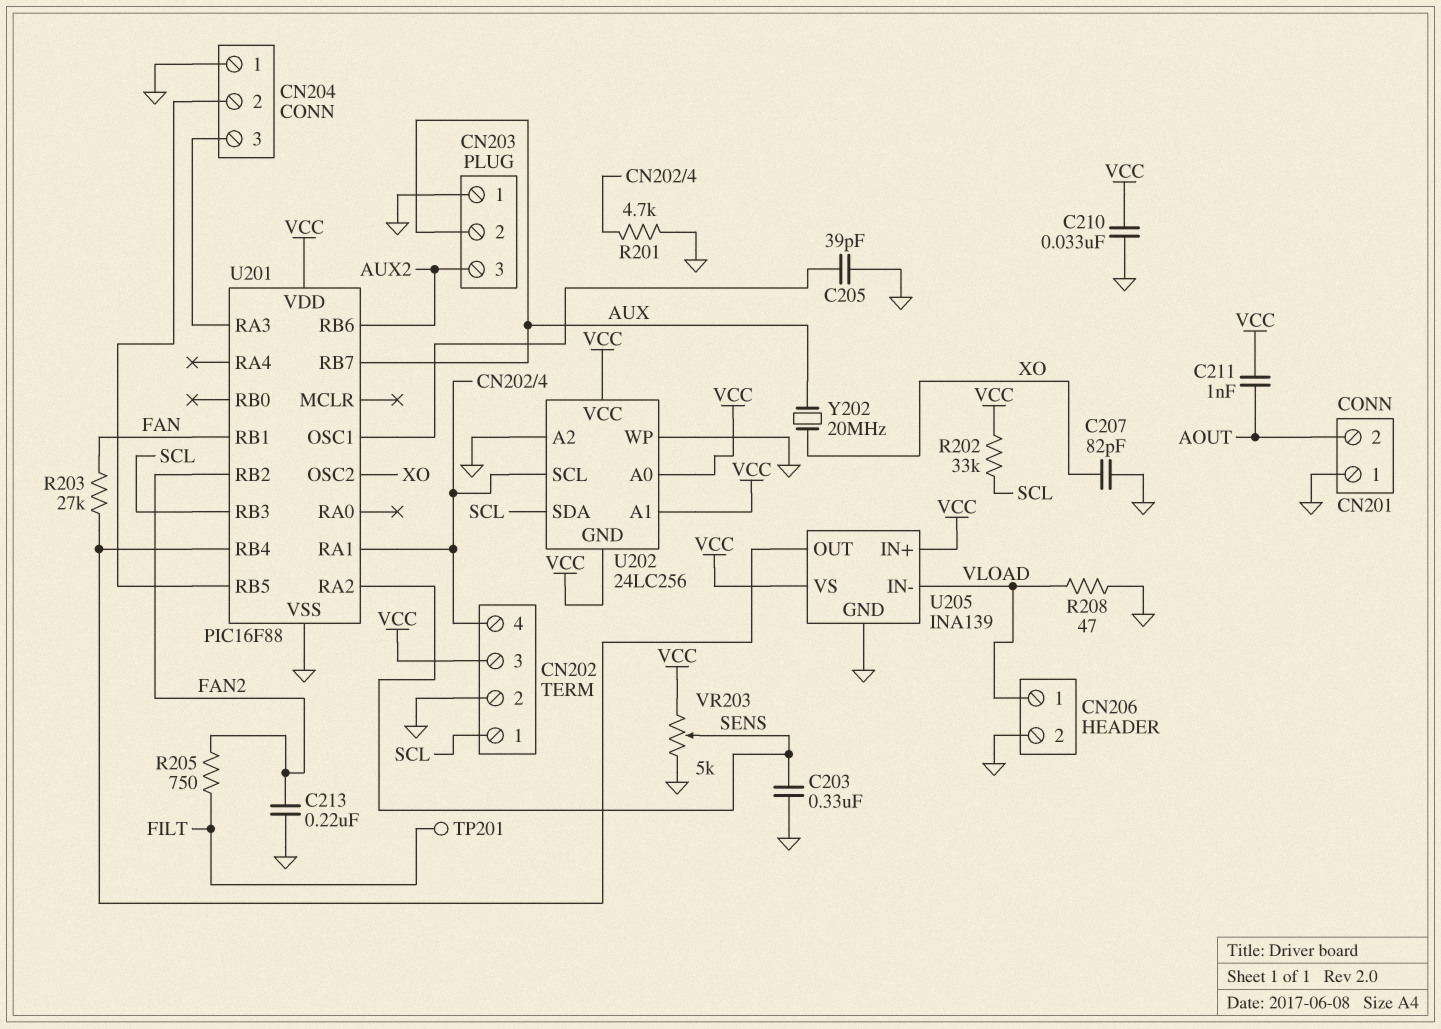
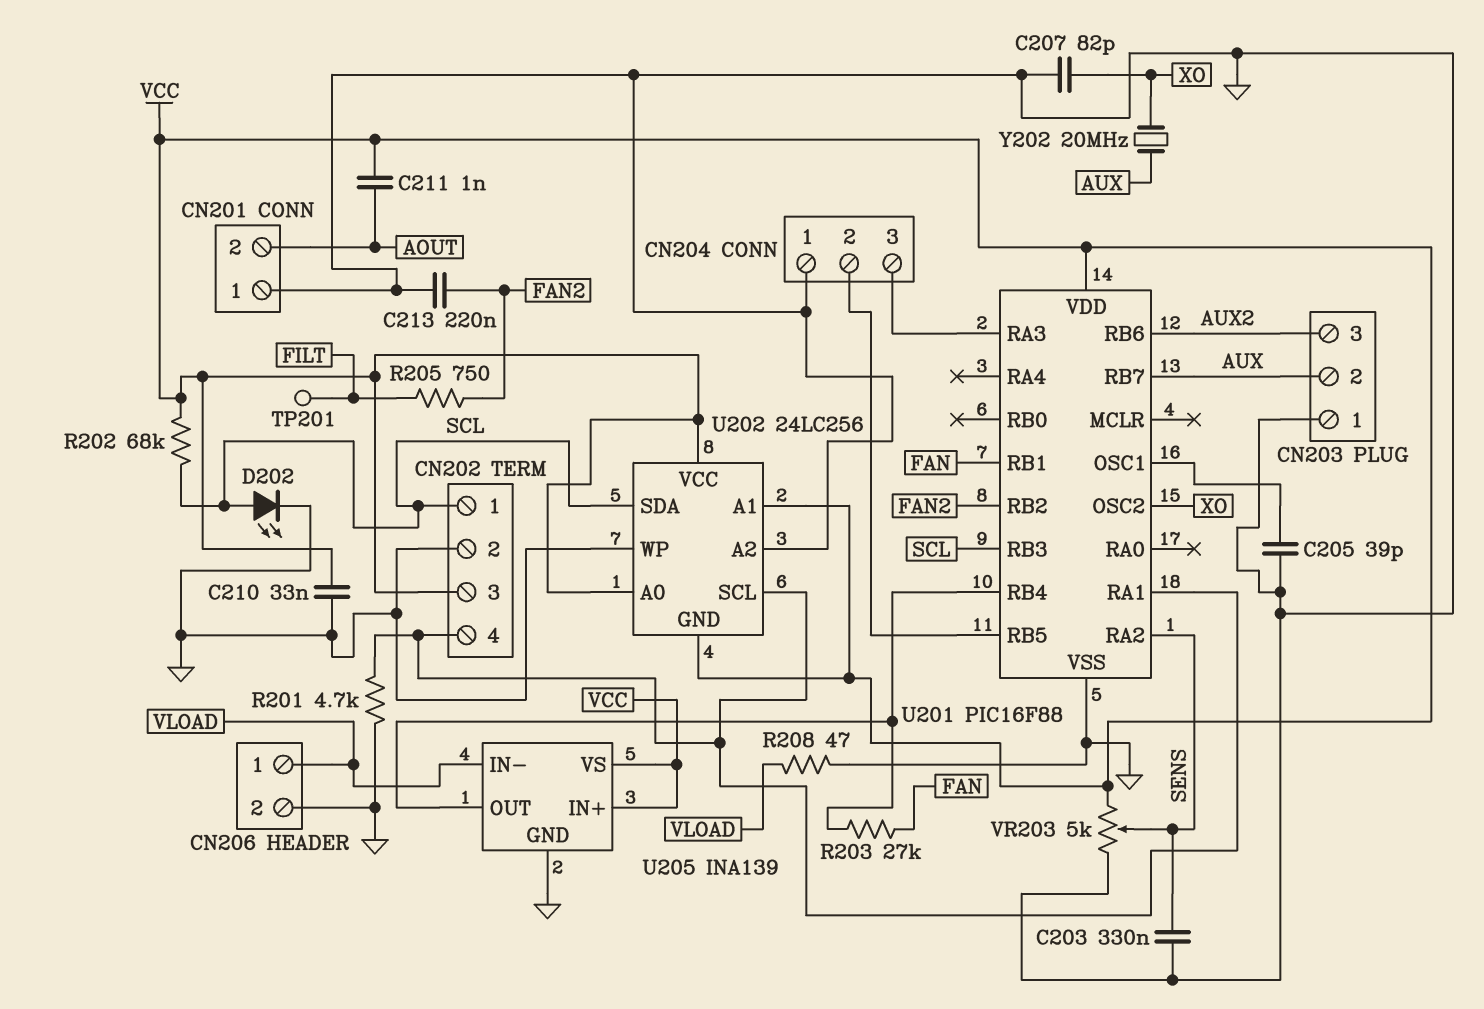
D202: none -> LED (A SCL, K GND)
R202: 33k (SCL, VCC) -> 68k (SCL, VCC)

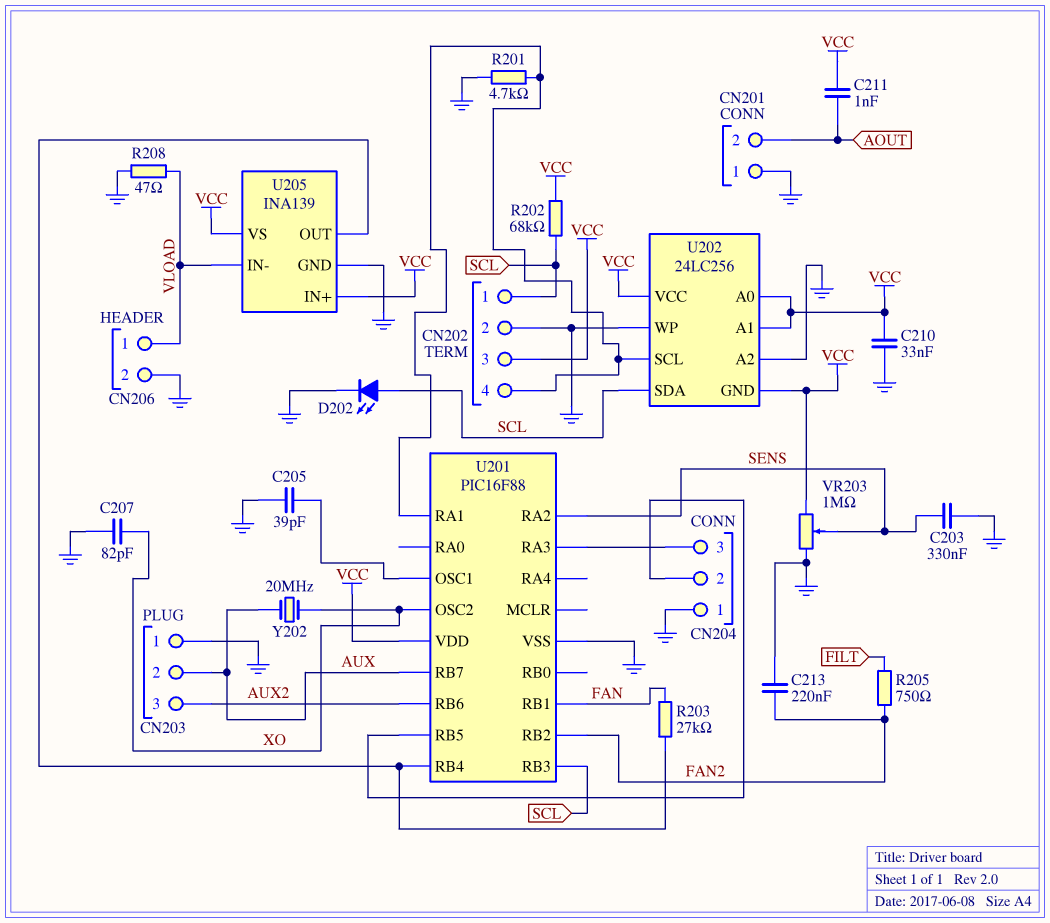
TP201: test point (FILT) -> none
VR203: 5k (GND, VCC, wiper SENS) -> 1M (GND, VCC, wiper SENS)

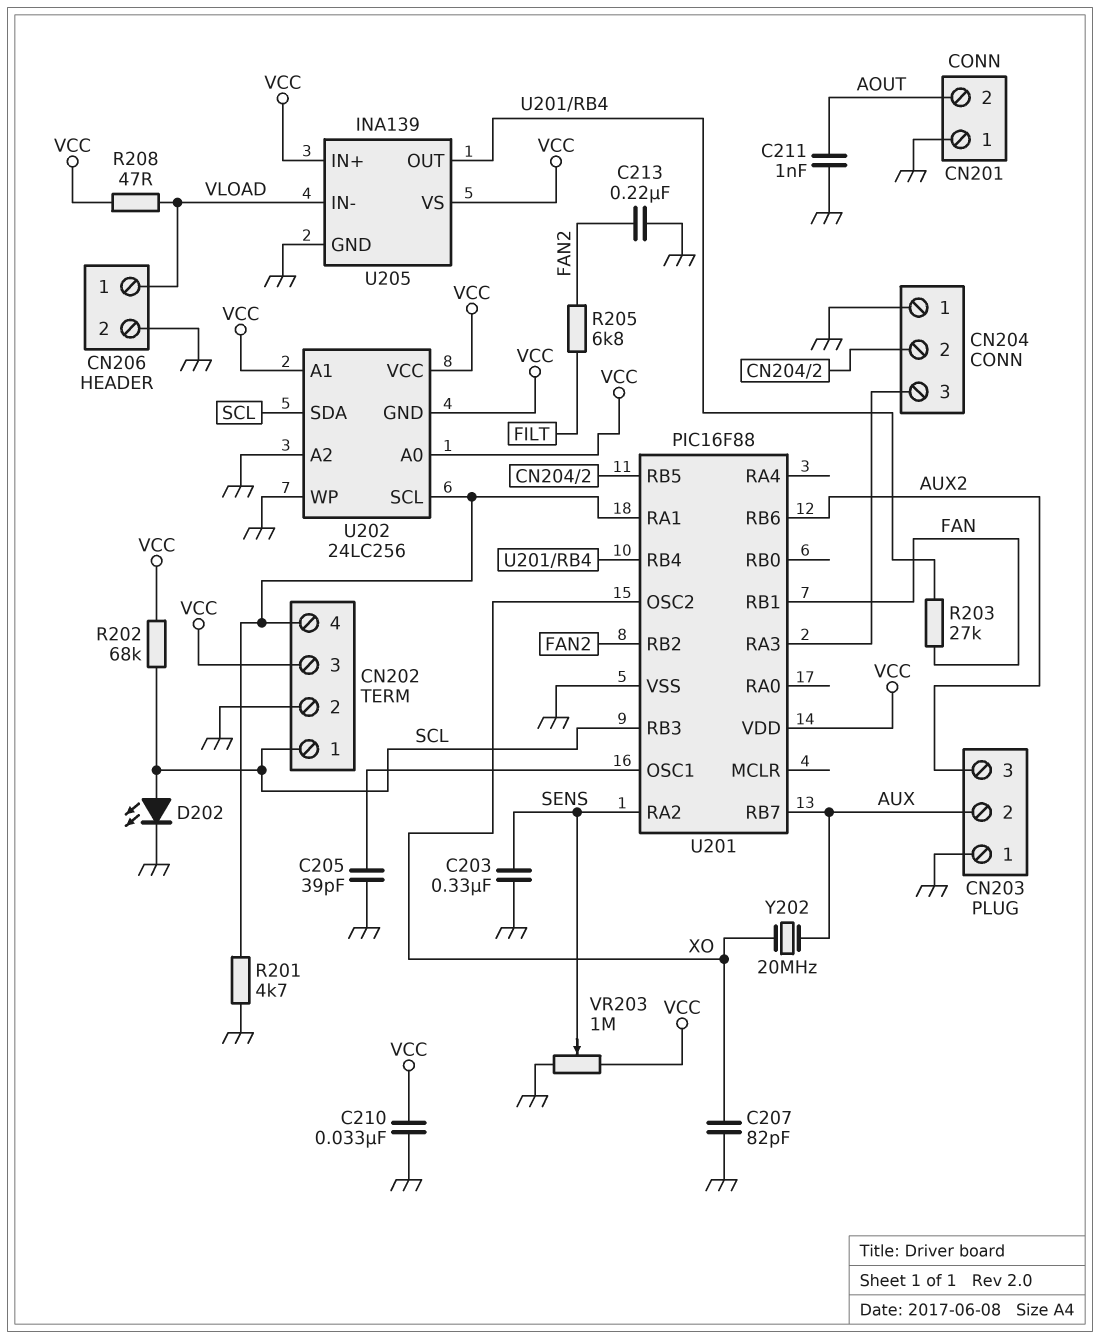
C211: 1nF (AOUT, VCC) -> 1nF (AOUT, GND)
R205: 750 (FAN2, FILT) -> 6.8k (FAN2, FILT)
R208: 47 (GND, VLOAD) -> 47 (VCC, VLOAD)

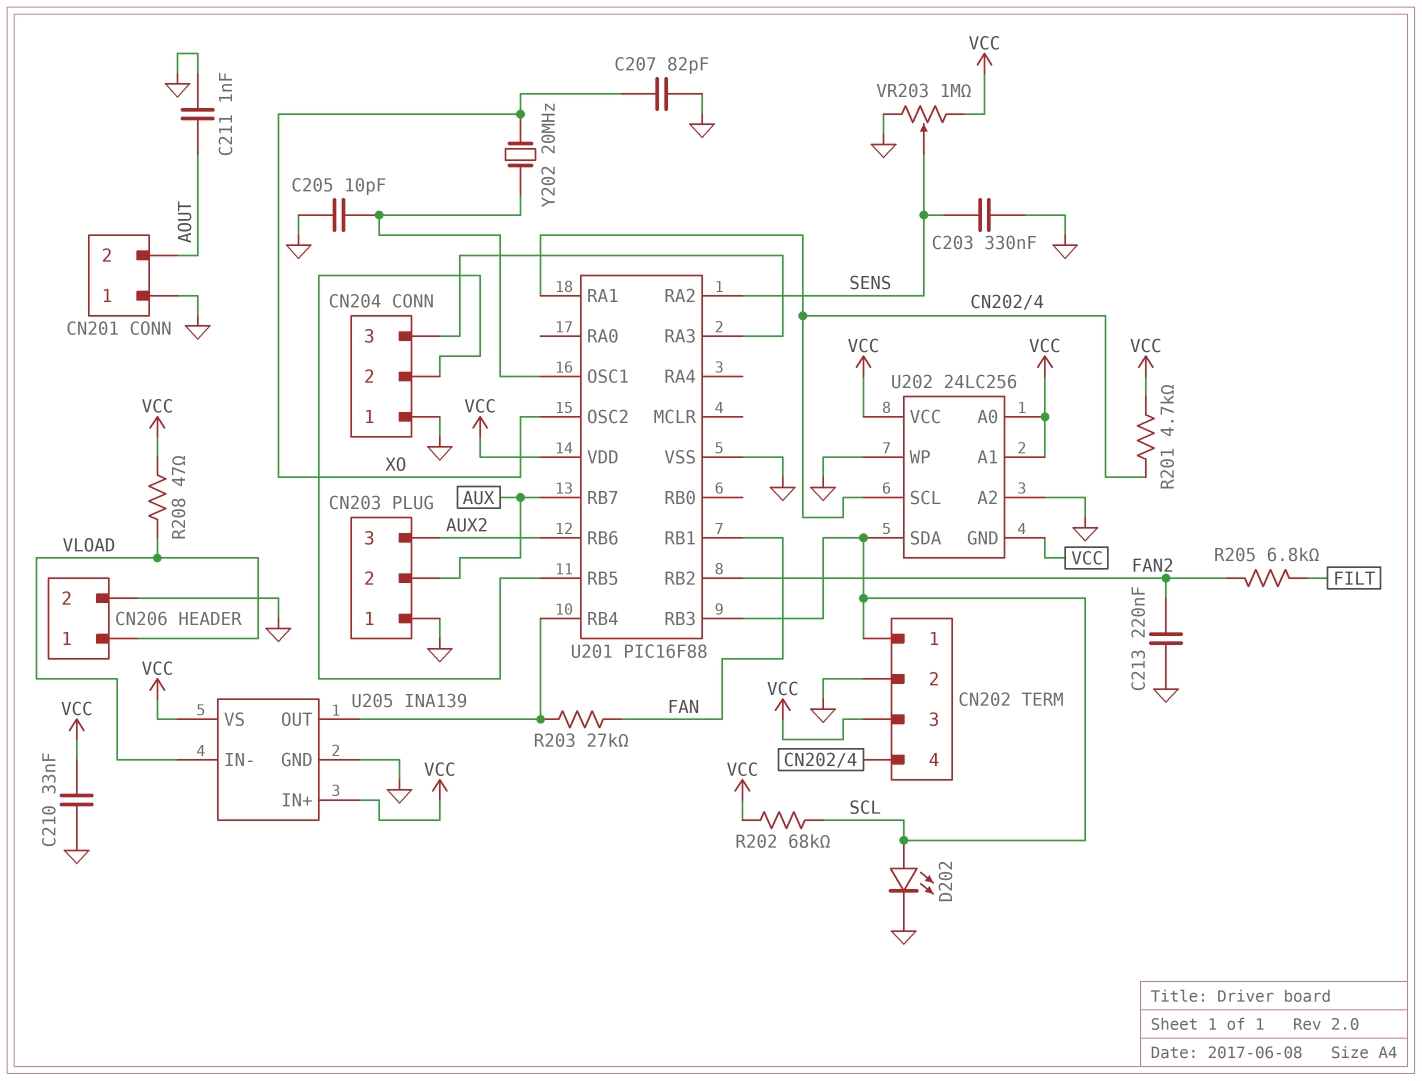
C205: 39pF (GND, U201/OSC1) -> 10pF (GND, U201/OSC1)
R201: 4.7k (CN202/4, GND) -> 4.7k (CN202/4, VCC)
Y202: 20MHz (AUX, XO) -> 20MHz (U201/OSC1, XO)

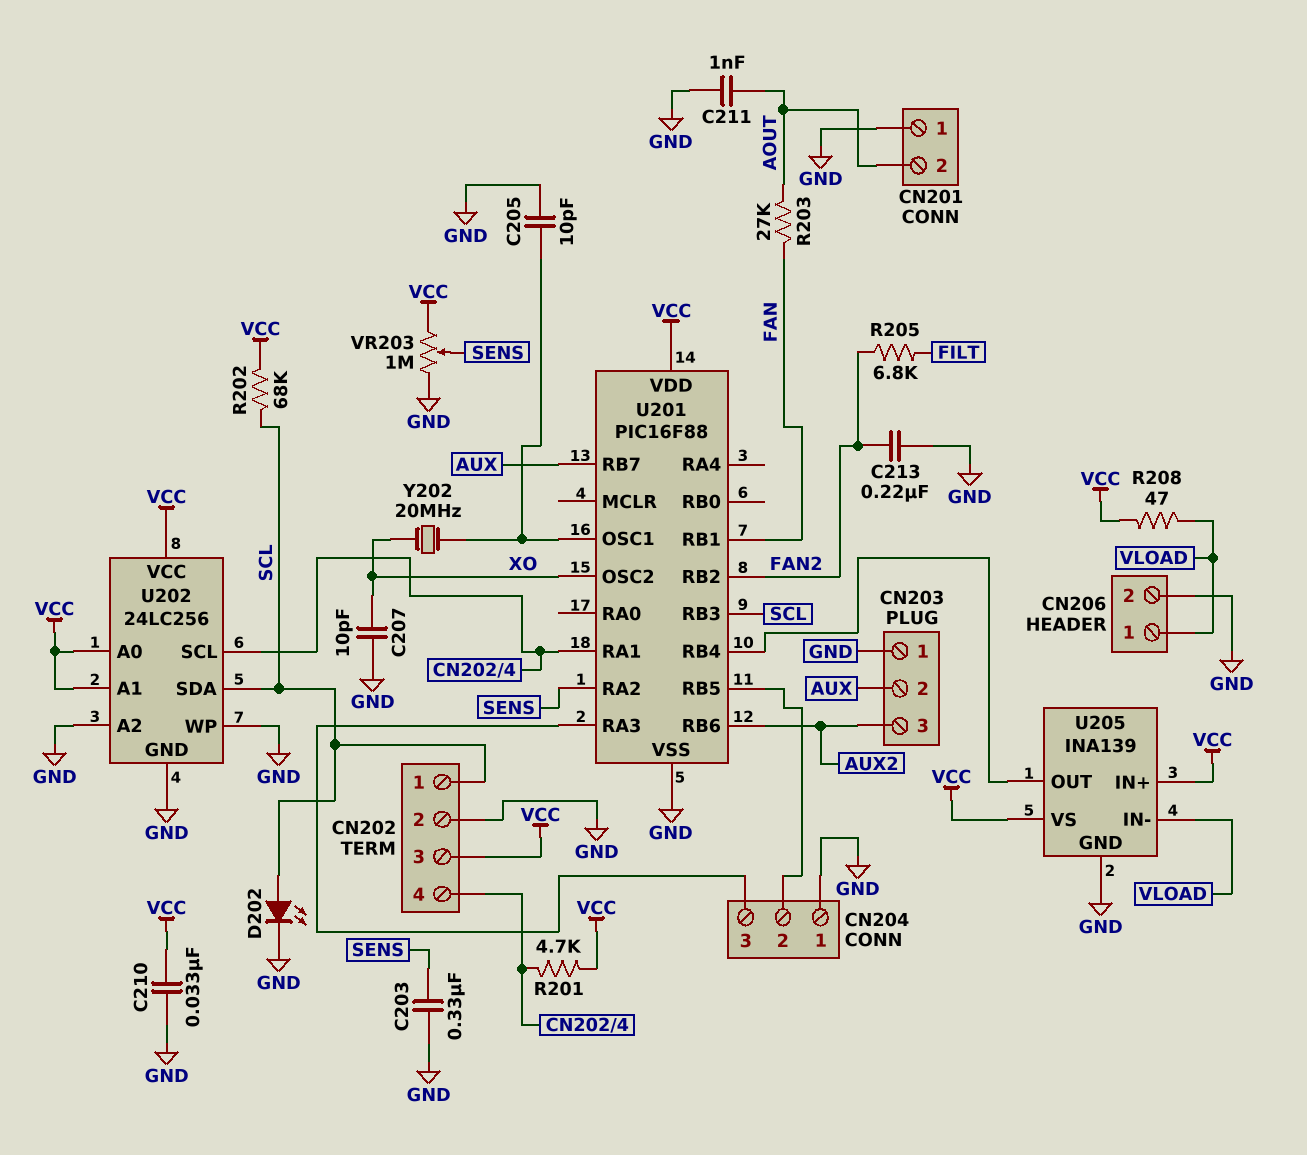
C207: 82pF (GND, XO) -> 10pF (GND, XO)
R203: 27k (FAN, U201/RB4) -> 27k (AOUT, FAN)
U202 pin GND: VCC -> GND

